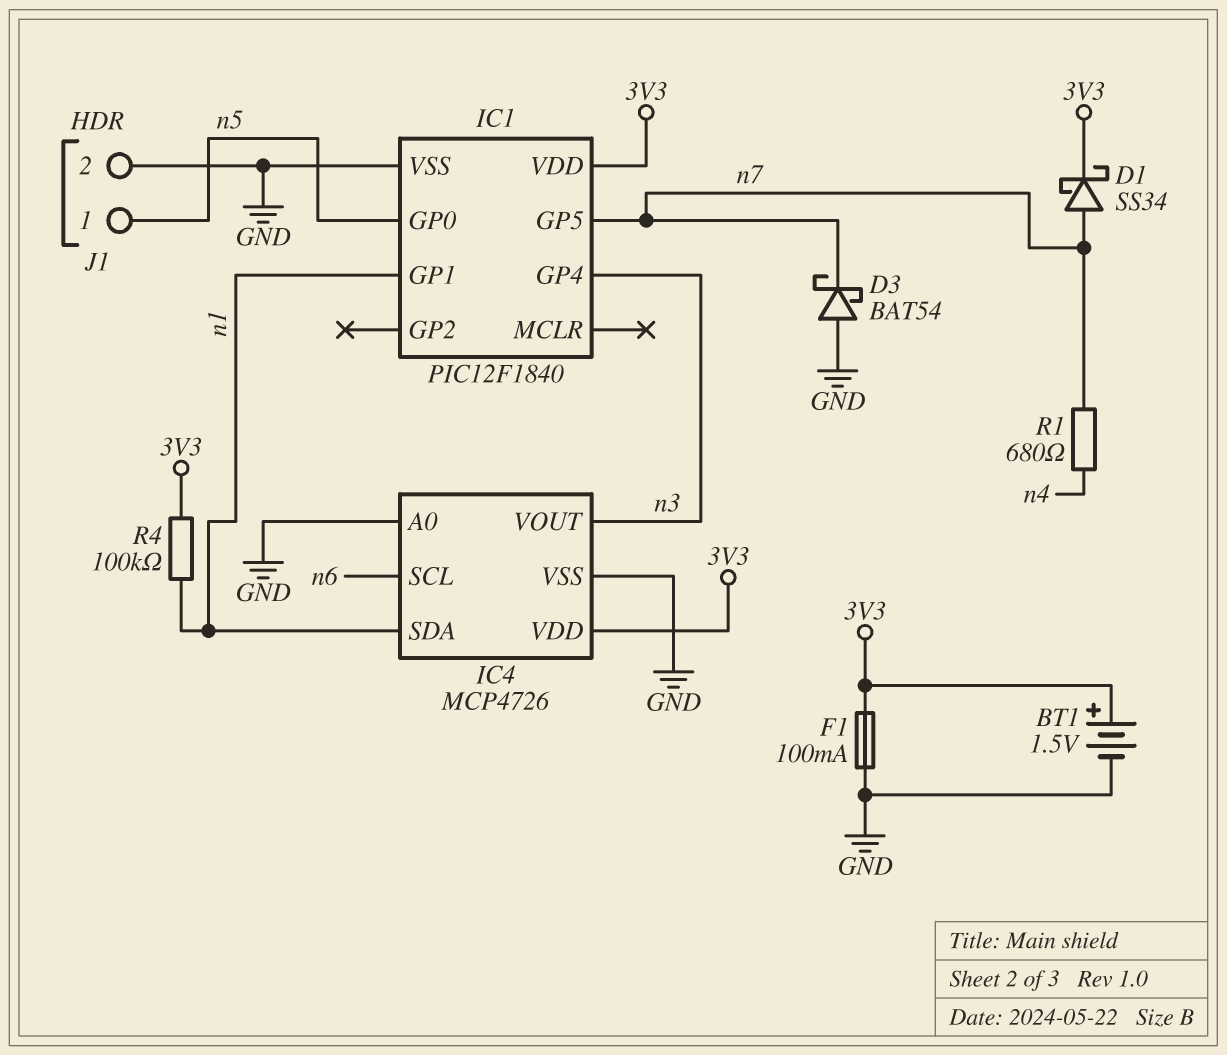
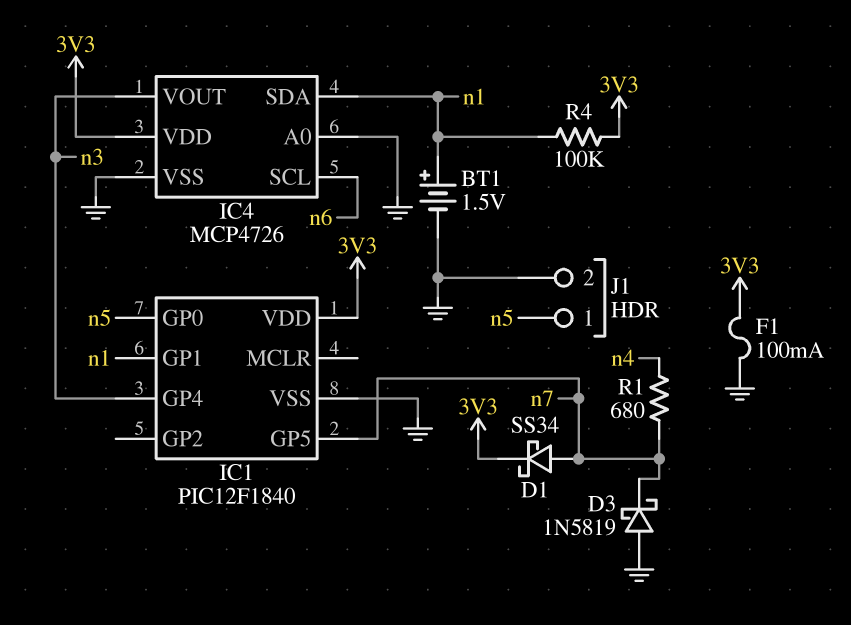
BT1: 1.5V (plus 3V3, minus GND) -> 1.5V (plus n1, minus GND)
D3: schottky BAT54 (A GND, K n7) -> schottky 1N5819 (A GND, K n7)

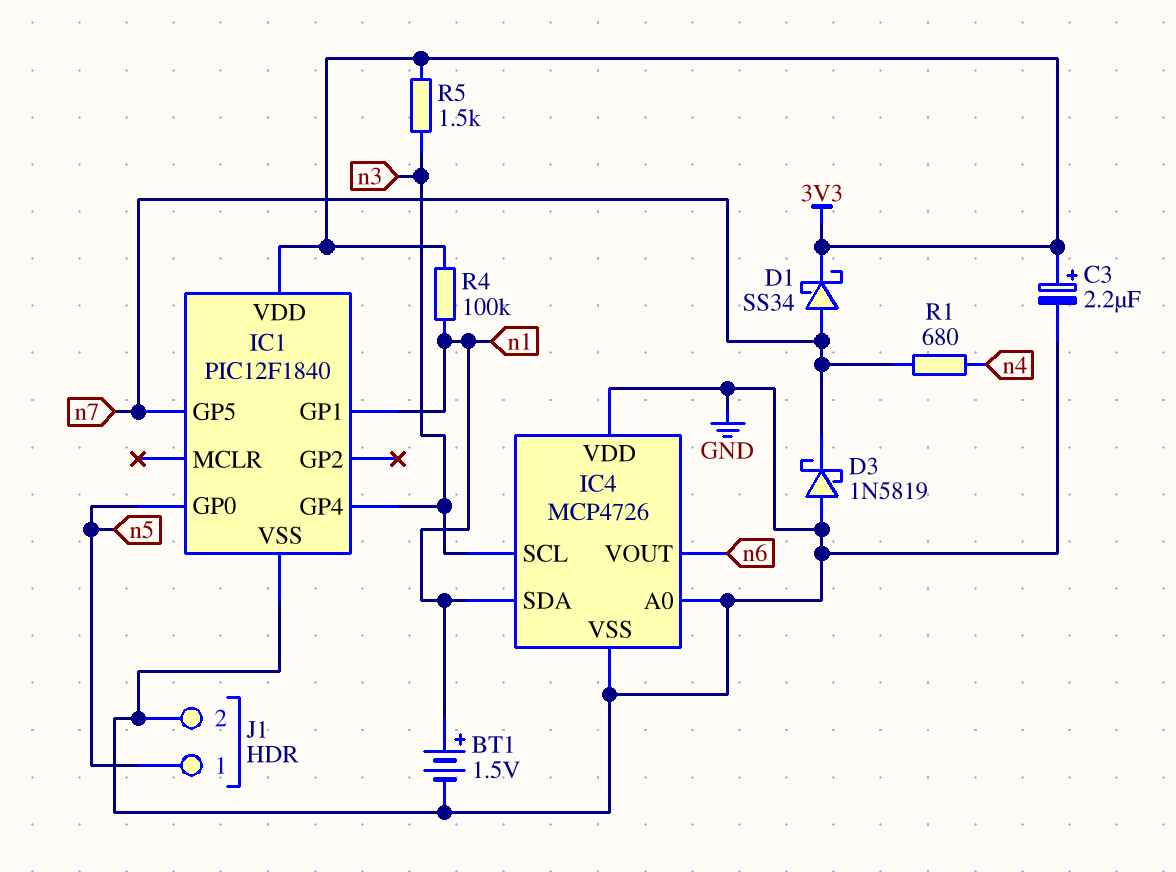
C3: none -> 2.2uF (plus 3V3, minus GND)
F1: 100mA (3V3, GND) -> none
IC4 pin SCL: n6 -> n3
IC4 pin VDD: 3V3 -> GND
IC4 pin VOUT: n3 -> n6
R5: none -> 1.5k (3V3, n3)

